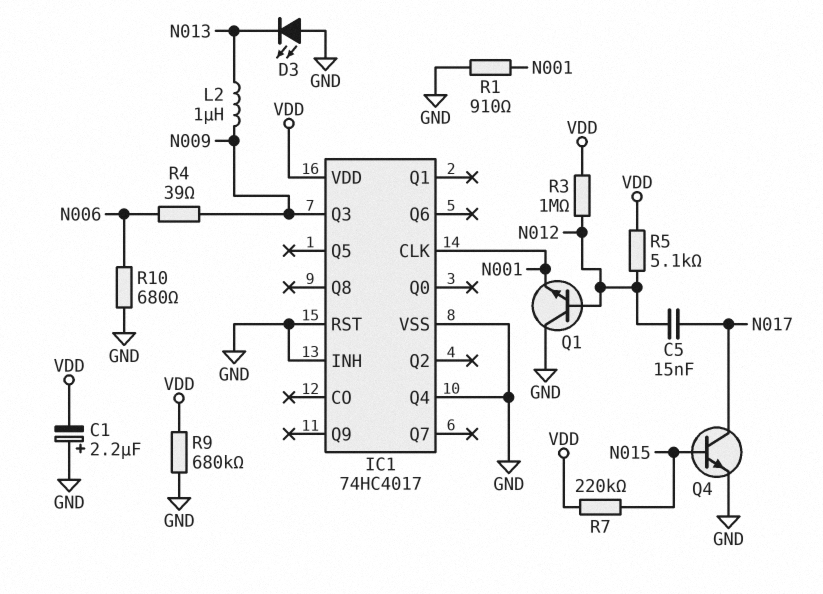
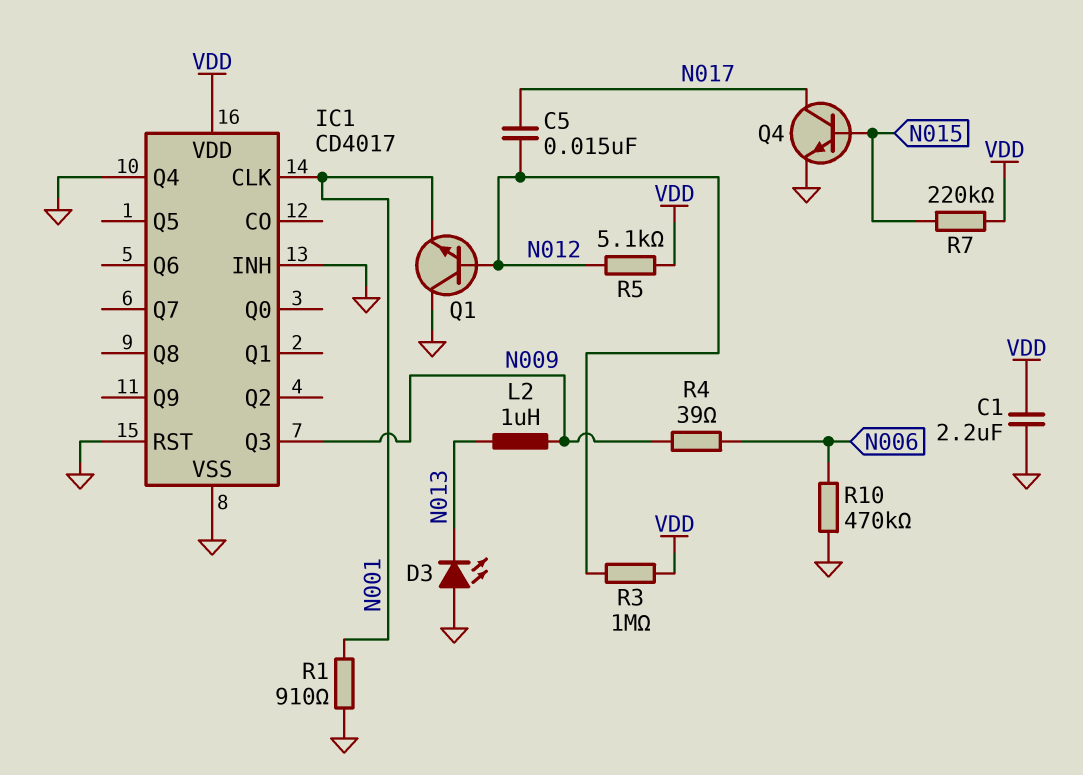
C1: 2.2uF (plus GND, minus VDD) -> 2.2uF (GND, VDD)
IC1: 74HC4017 -> CD4017
R9: 680k (GND, VDD) -> none
R10: 680 (GND, N006) -> 470k (GND, N006)

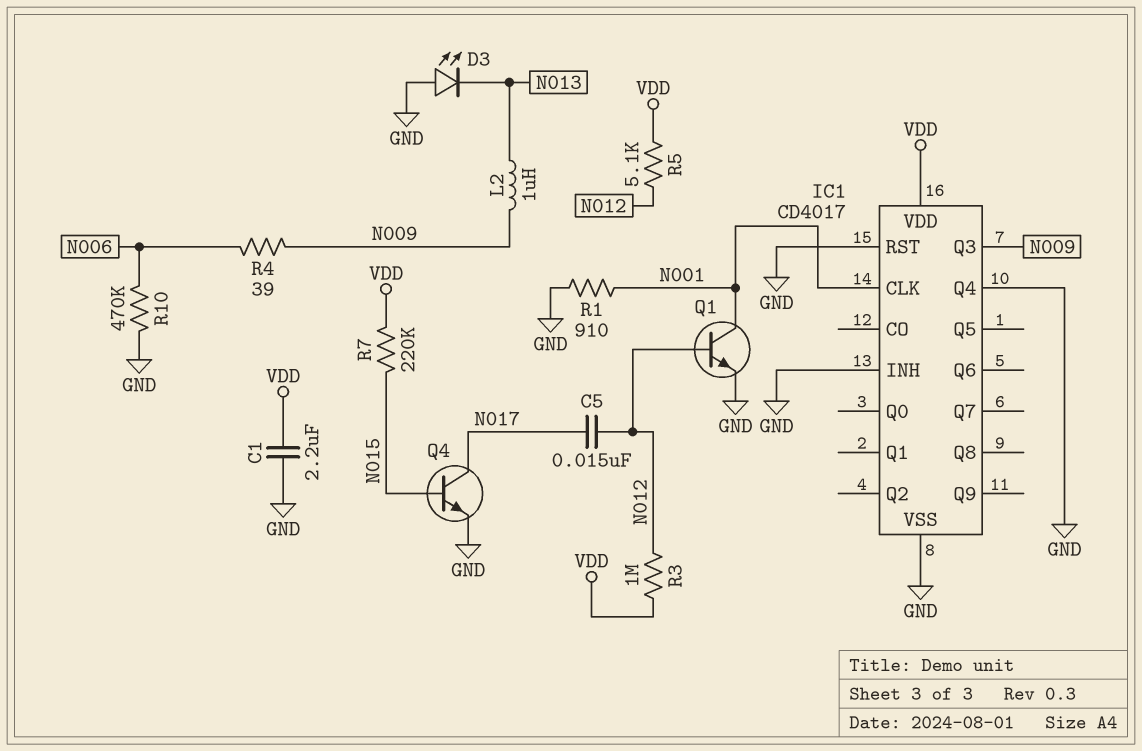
Q1: NPN (B N012, C GND, E N001) -> NPN (B N012, C N001, E GND)

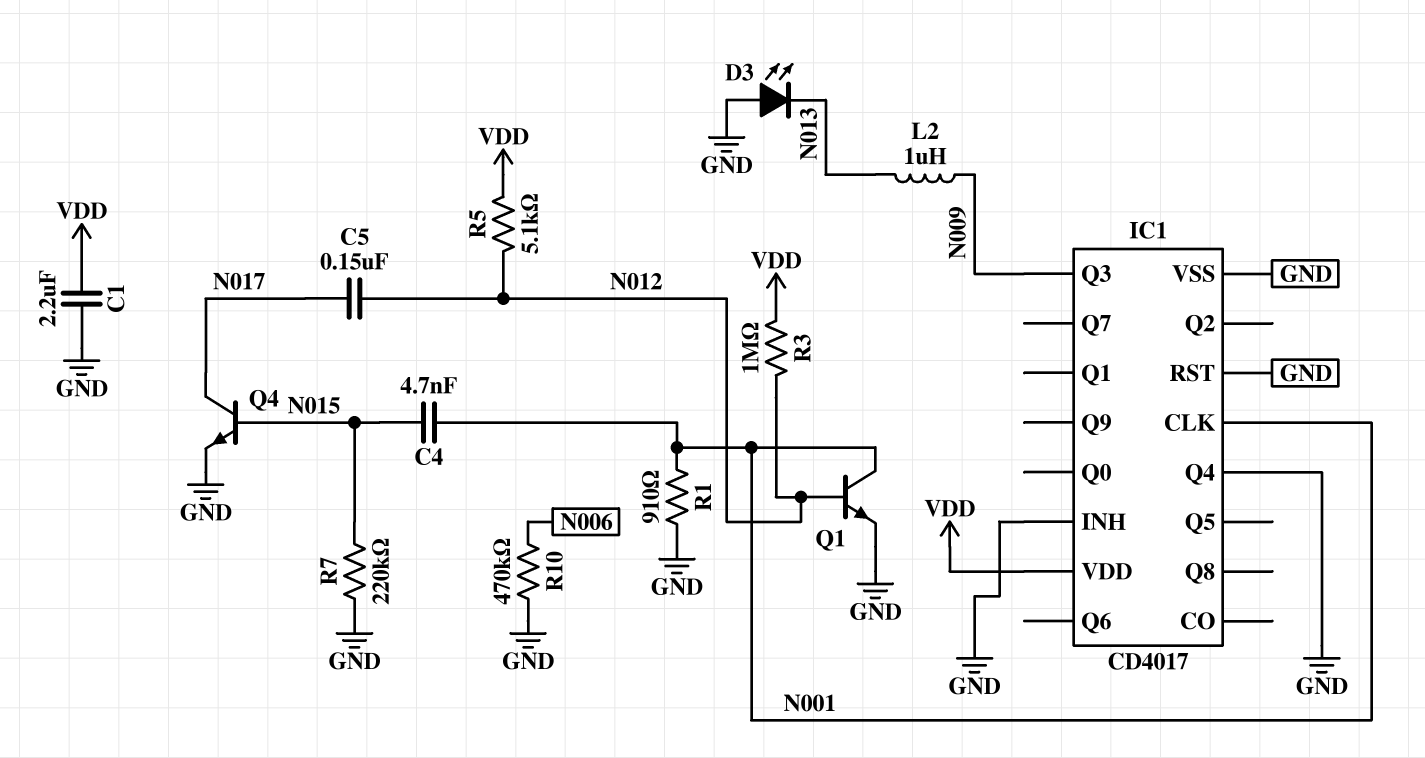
C4: none -> 4.7nF (N001, N015)
C5: 15nF (N012, N017) -> 150nF (N012, N017)
R4: 39 (N006, N009) -> none
R7: 220k (N015, VDD) -> 220k (GND, N015)

